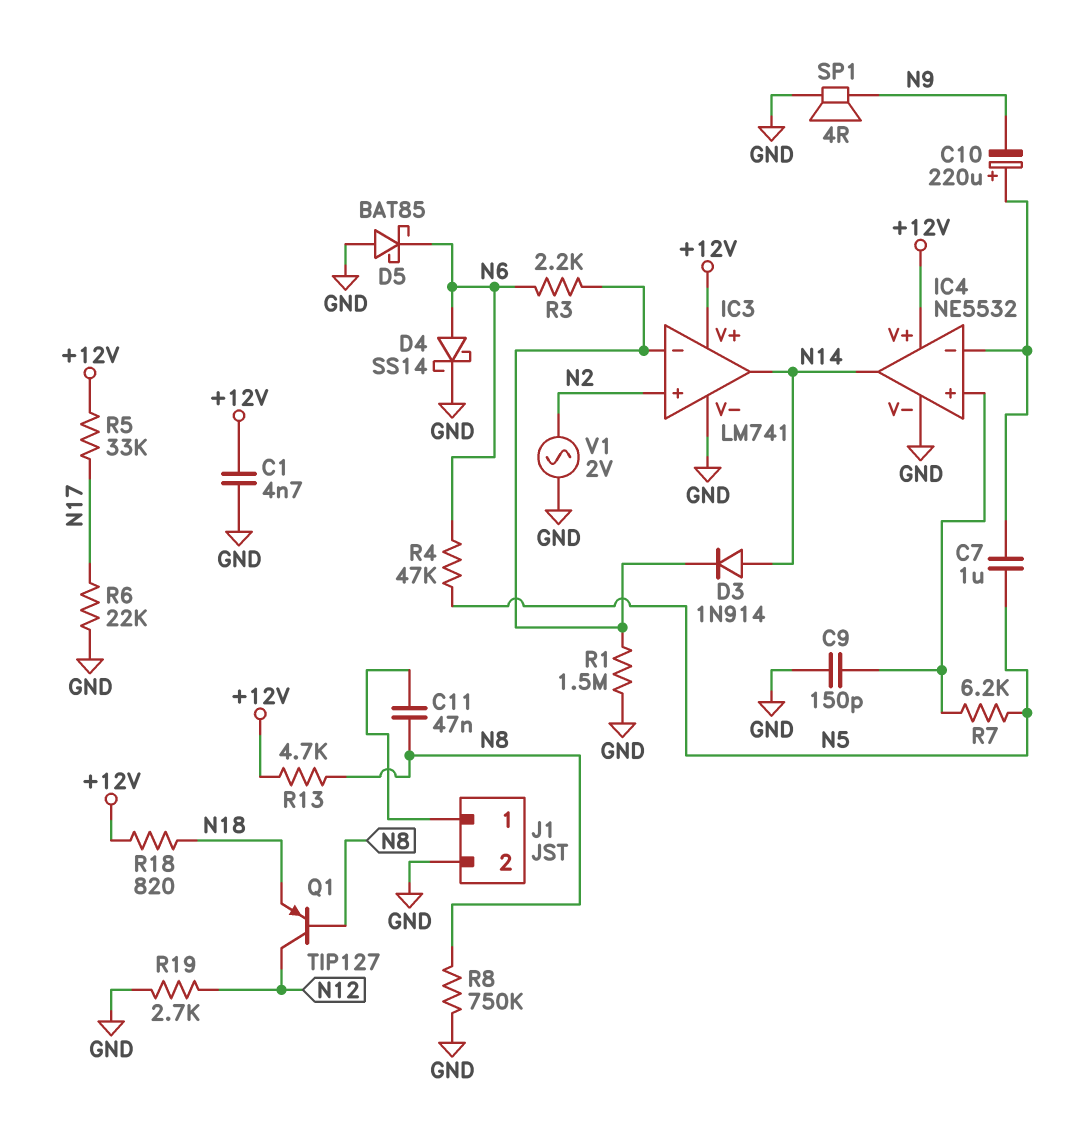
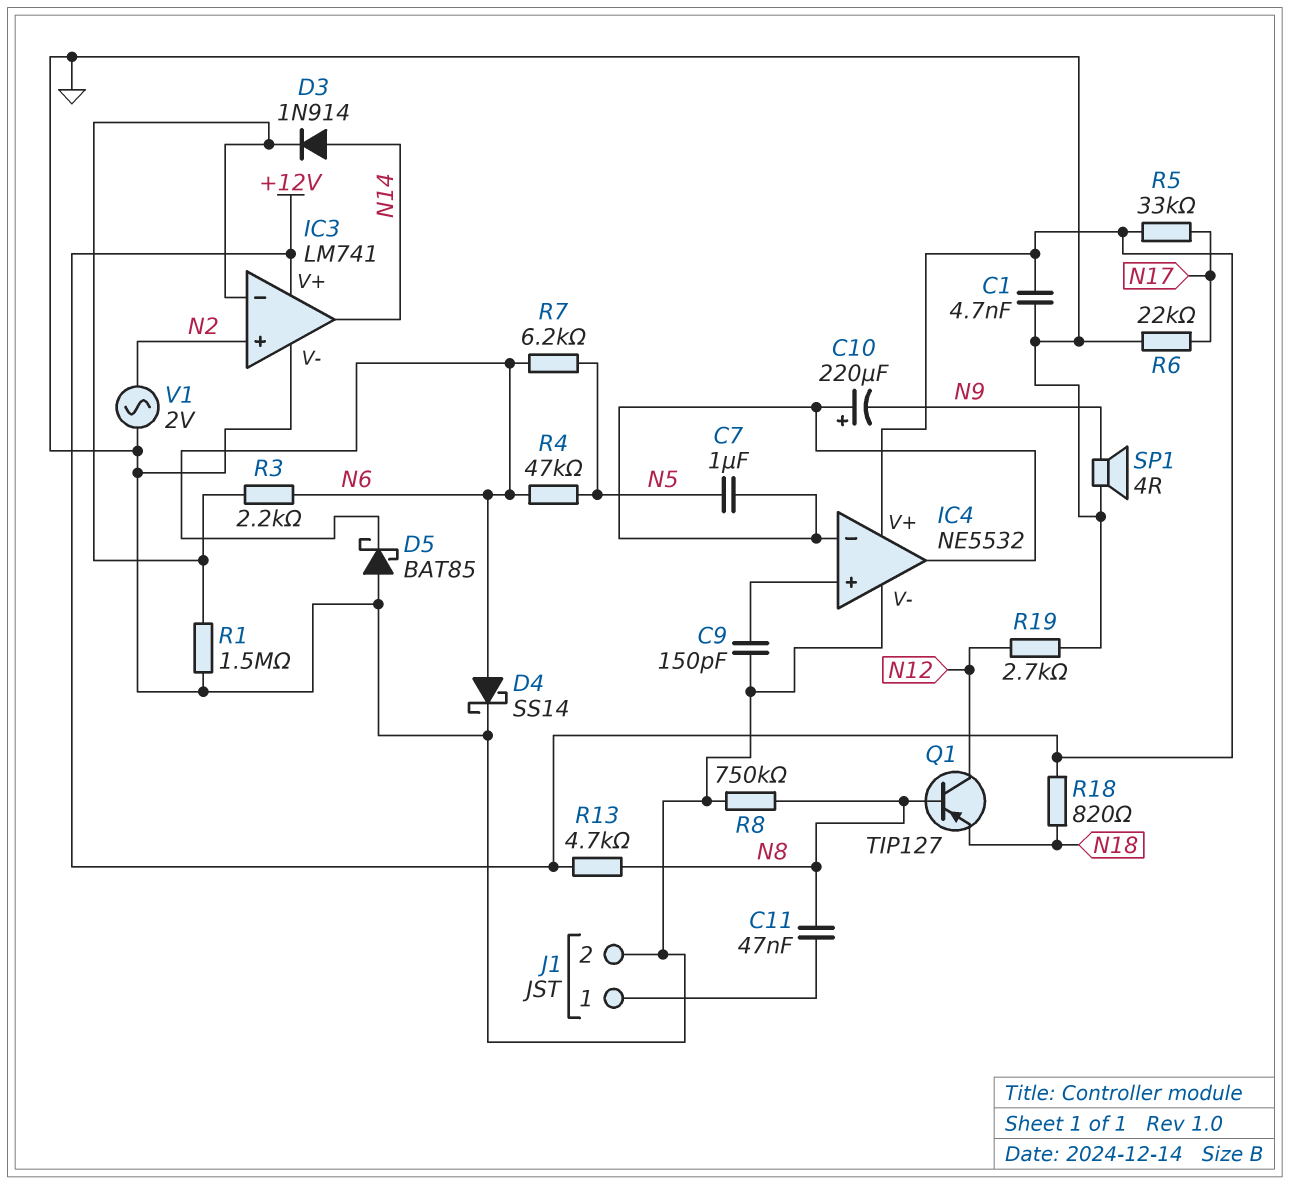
IC4 pin out: N14 -> IC4/in-
R7: 6.2k (IC4/in+, N5) -> 6.2k (N5, N6)

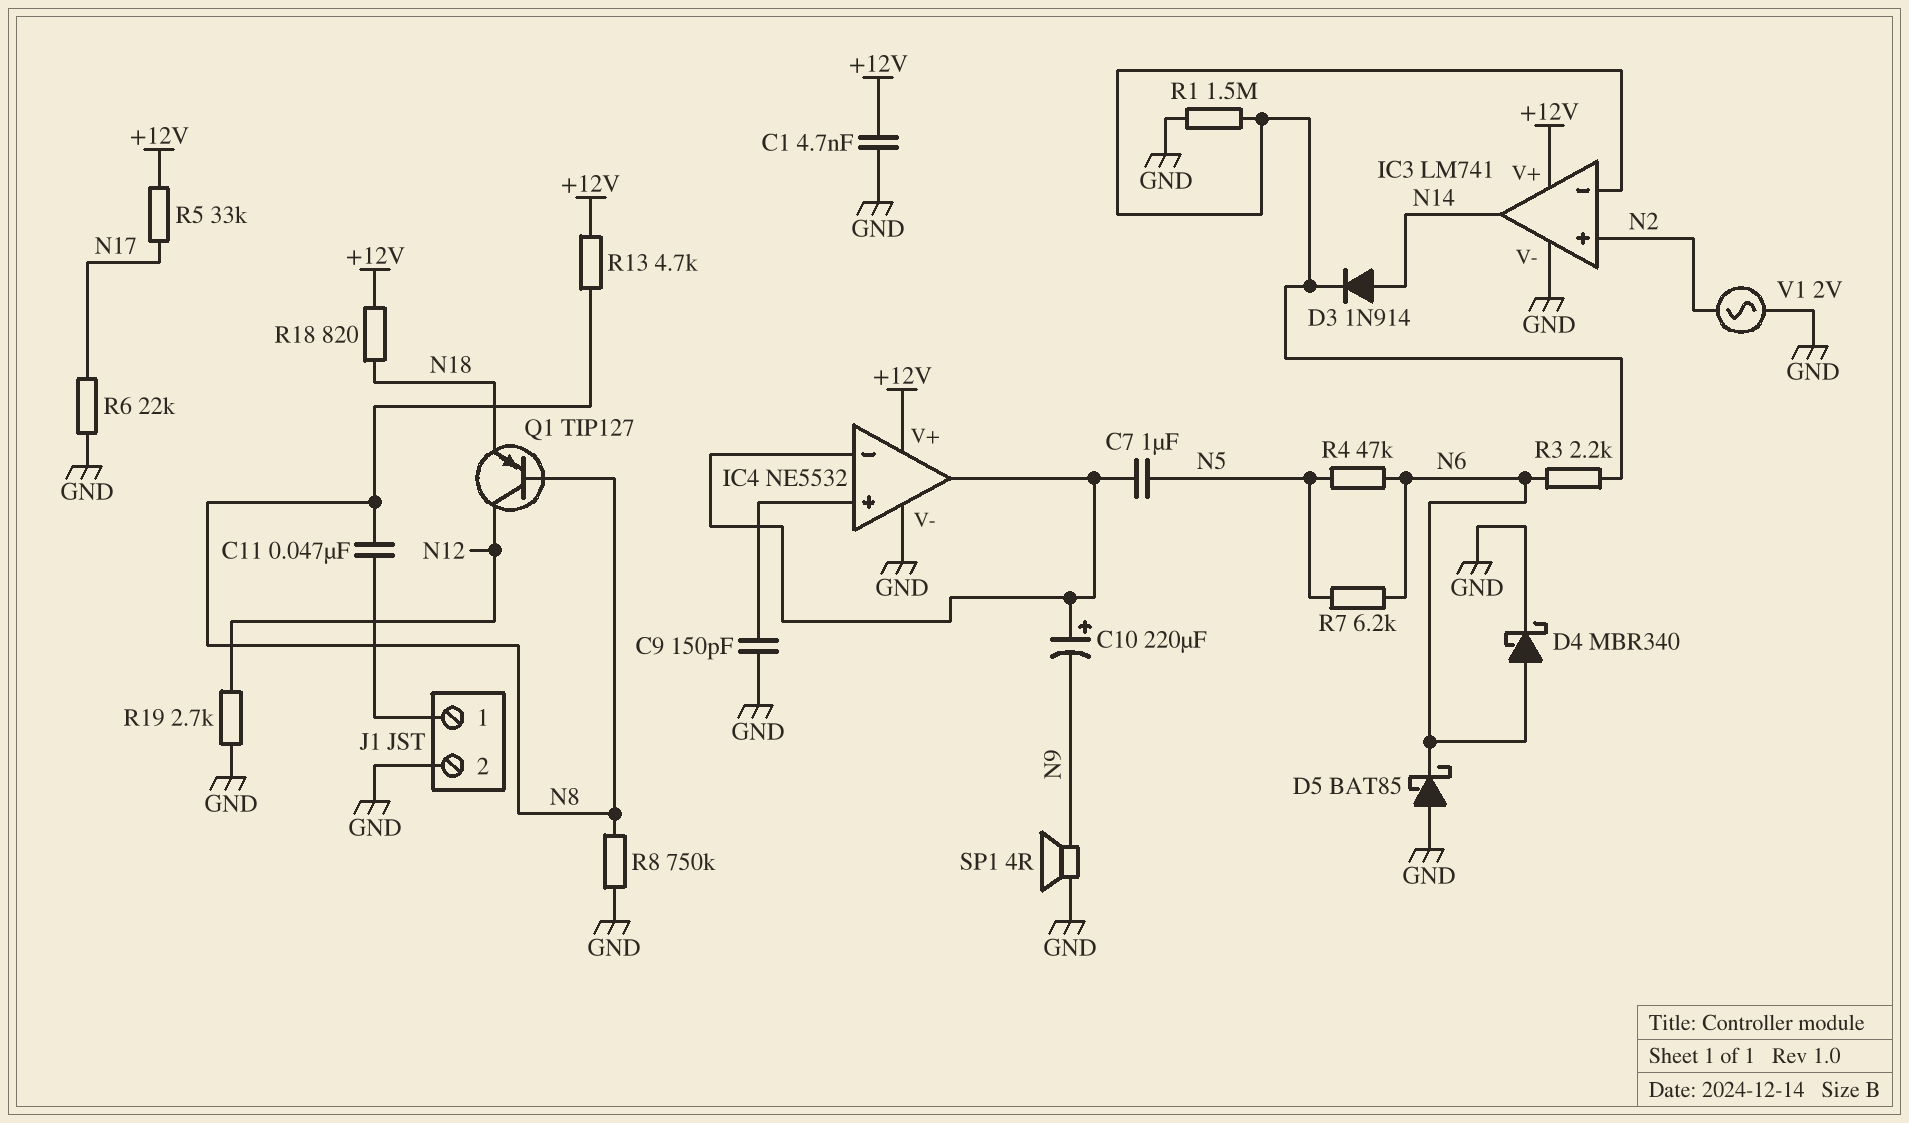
D4: schottky SS14 (A N6, K GND) -> schottky MBR340 (A N6, K GND)

